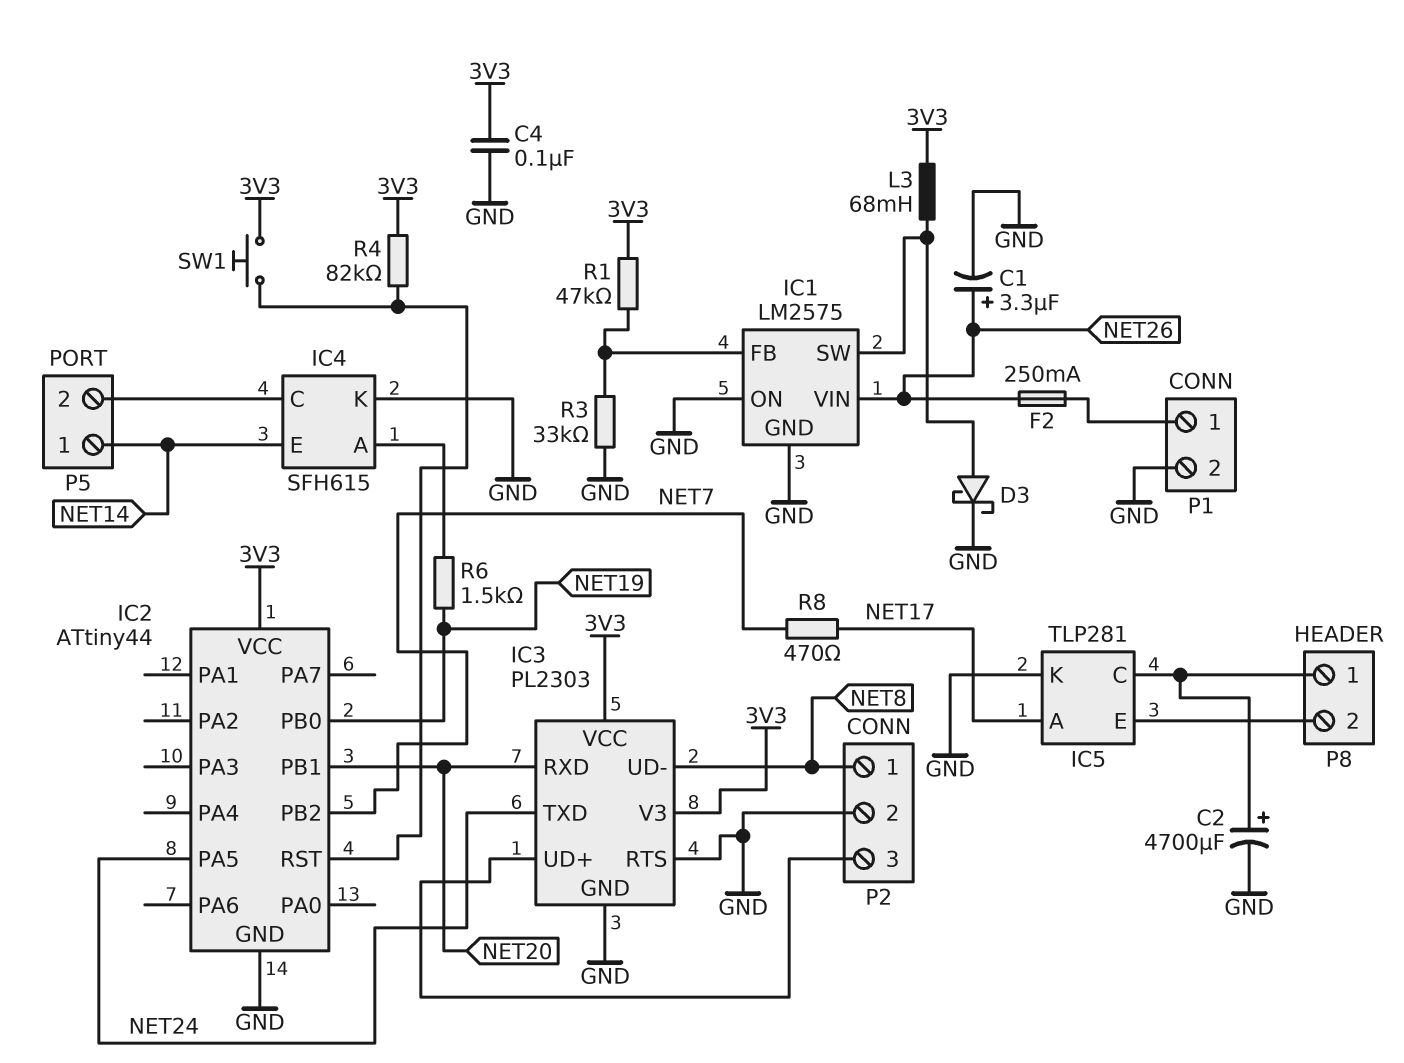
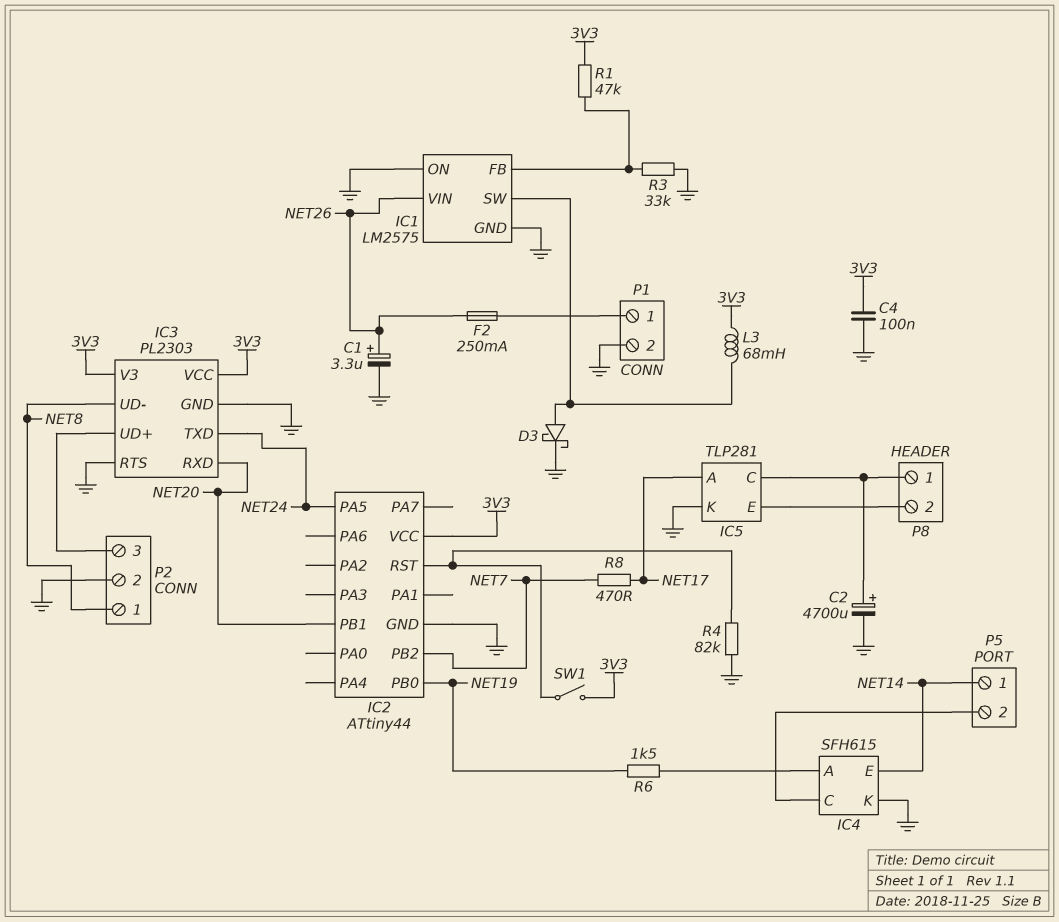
R4: 82k (3V3, IC2/RST) -> 82k (GND, IC2/RST)
SW1: button (3V3, IC2/RST) -> switch (3V3, IC2/RST)

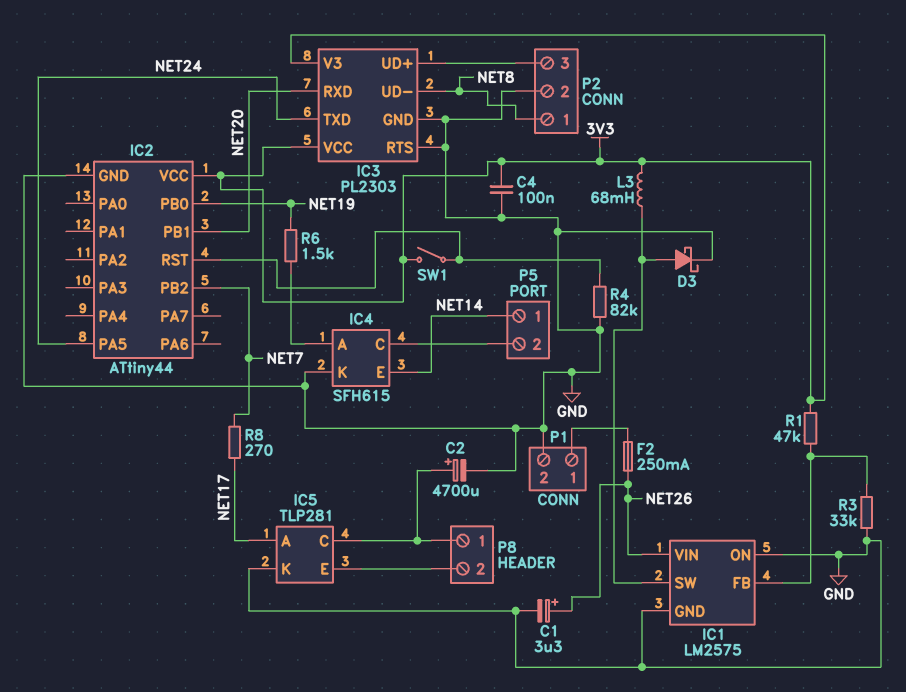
R8: 470 (NET7, NET17) -> 270 (NET7, NET17)

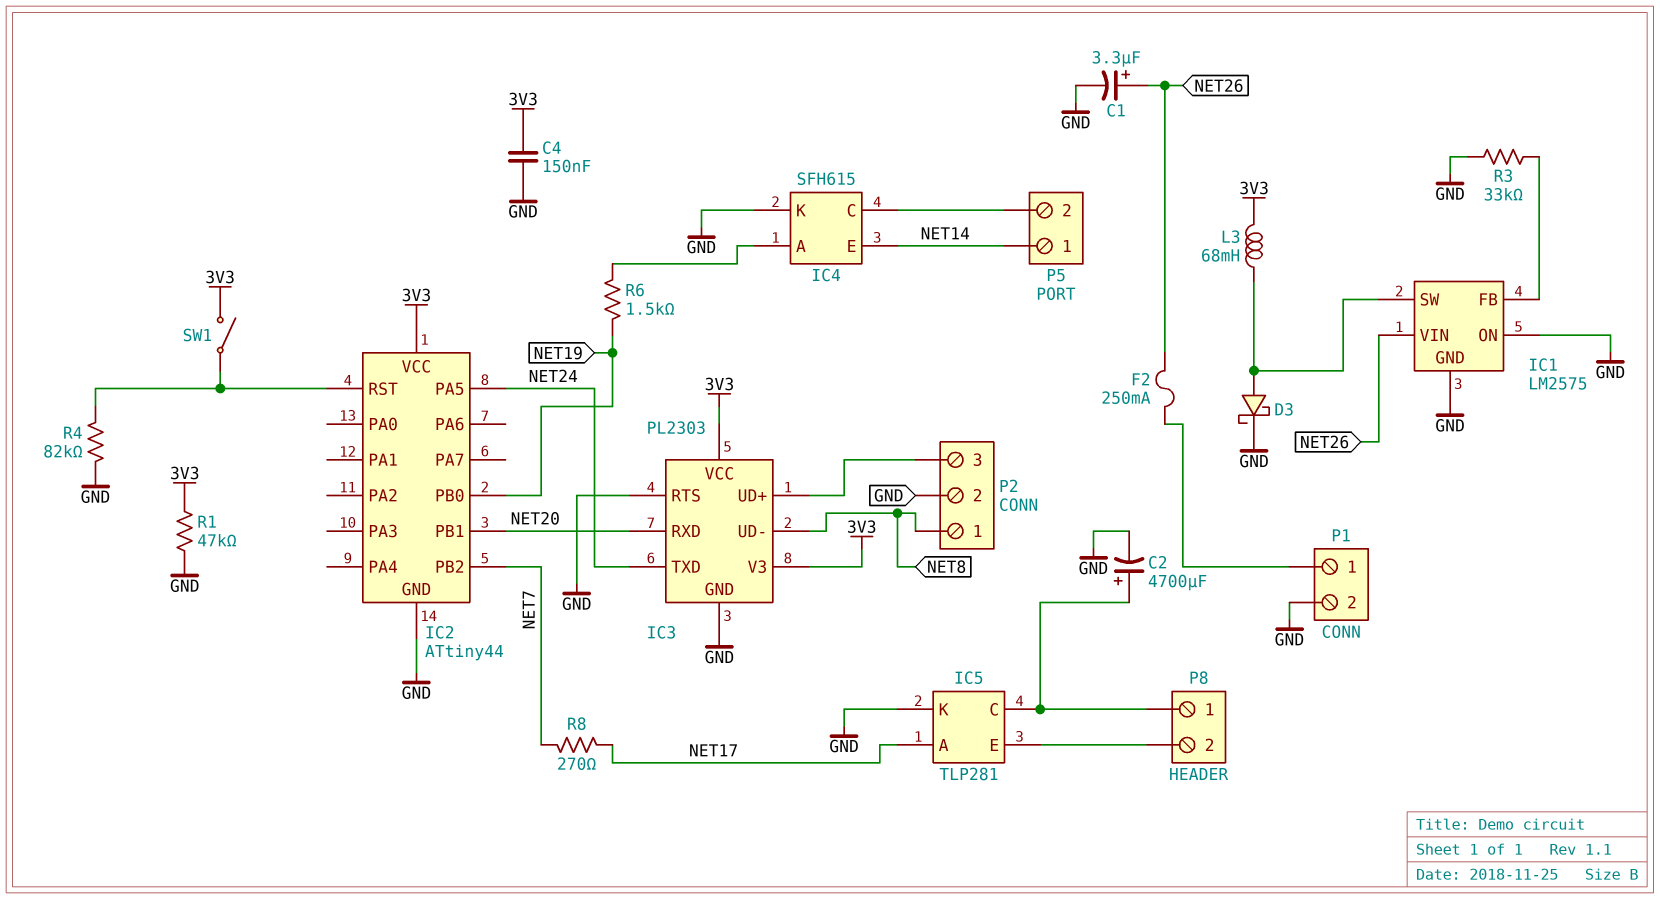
C4: 100nF (3V3, GND) -> 150nF (3V3, GND)
R1: 47k (3V3, IC1/FB) -> 47k (3V3, GND)

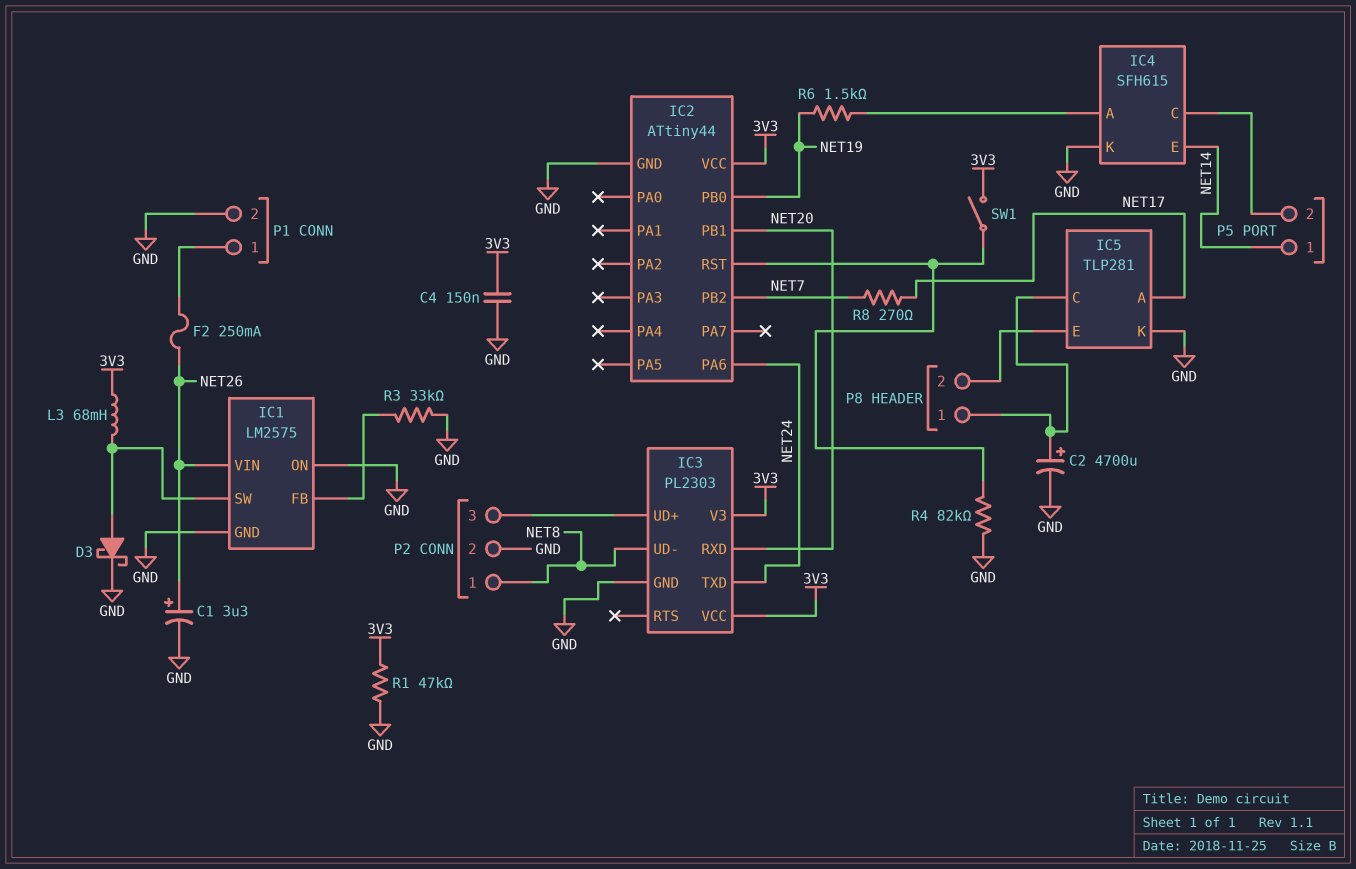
IC2 pin PA5: NET24 -> none
IC2 pin PA6: none -> NET24
IC3 pin RTS: GND -> none

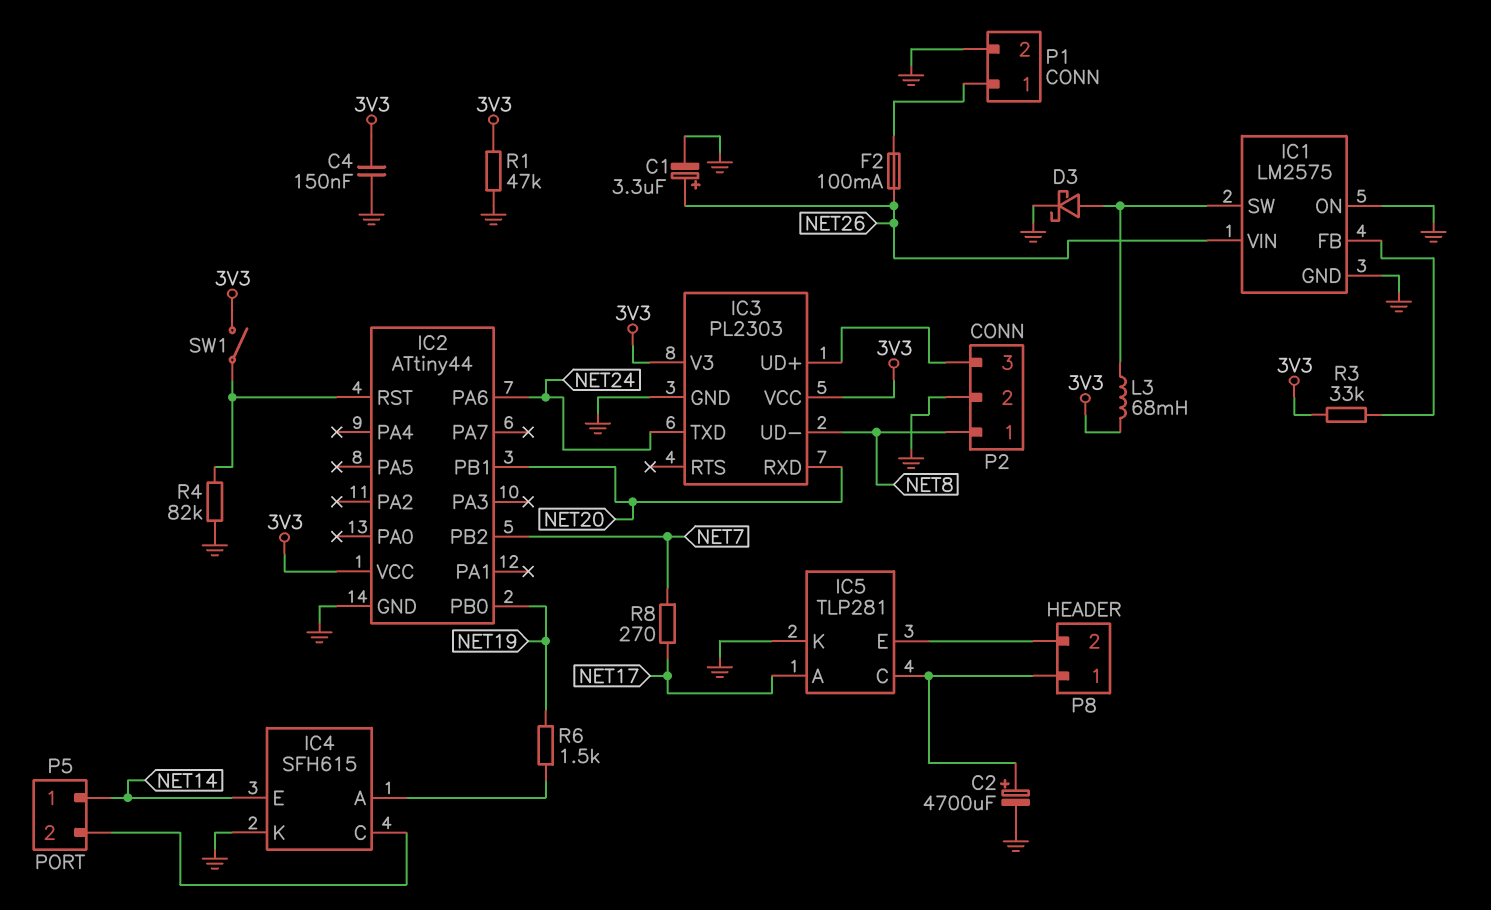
F2: 250mA (NET26, P1/1) -> 100mA (NET26, P1/1)
R3: 33k (GND, IC1/FB) -> 33k (3V3, IC1/FB)

